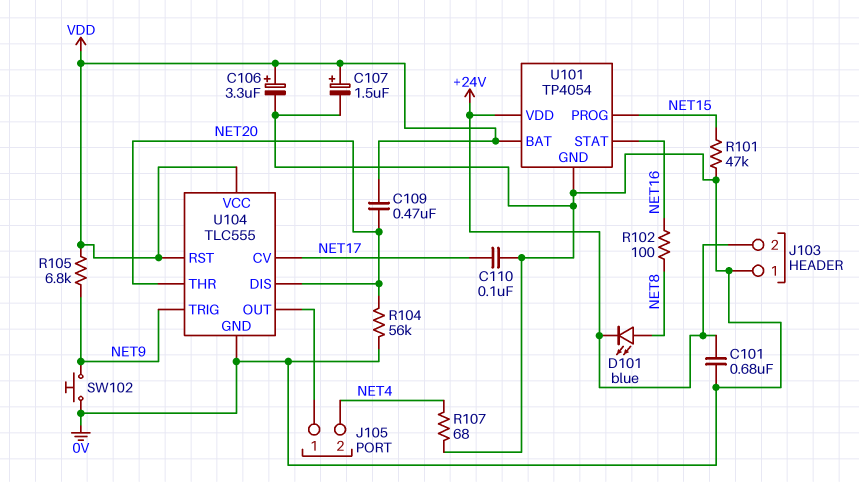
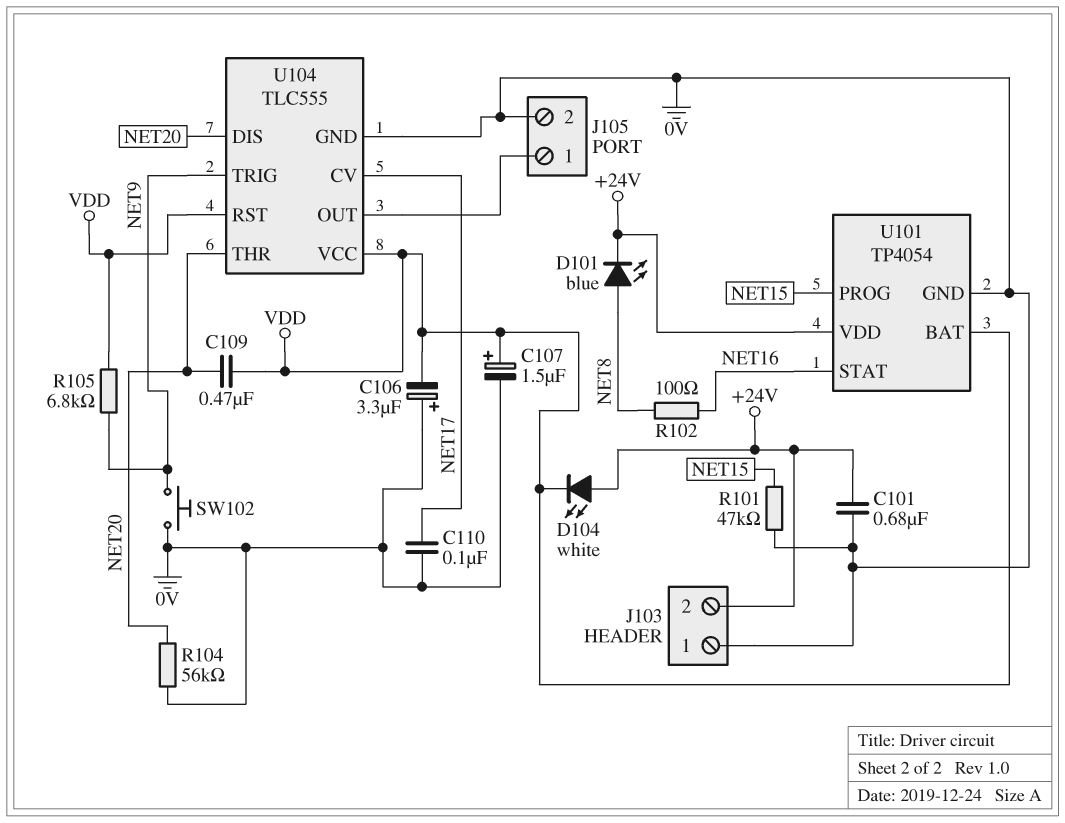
C106: 3.3uF (plus VDD, minus 0V) -> 3.3uF (plus 0V, minus VDD)
D104: none -> LED white (A +24V, K VDD)
J105 pin 2: NET4 -> 0V
R107: 68 (0V, NET4) -> none

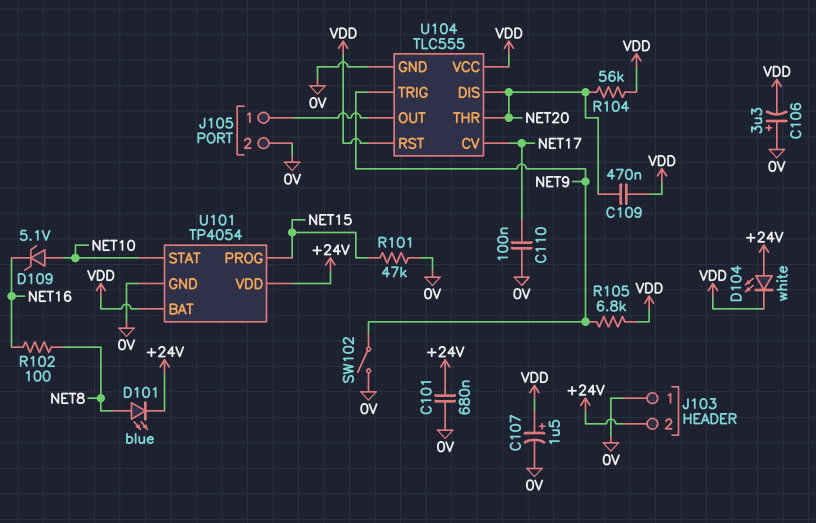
D109: none -> zener 5.1V (A NET10, K NET16)
R104: 56k (0V, NET20) -> 56k (NET20, VDD)
SW102: button (0V, NET9) -> switch (0V, NET9)
U101 pin STAT: NET16 -> NET10

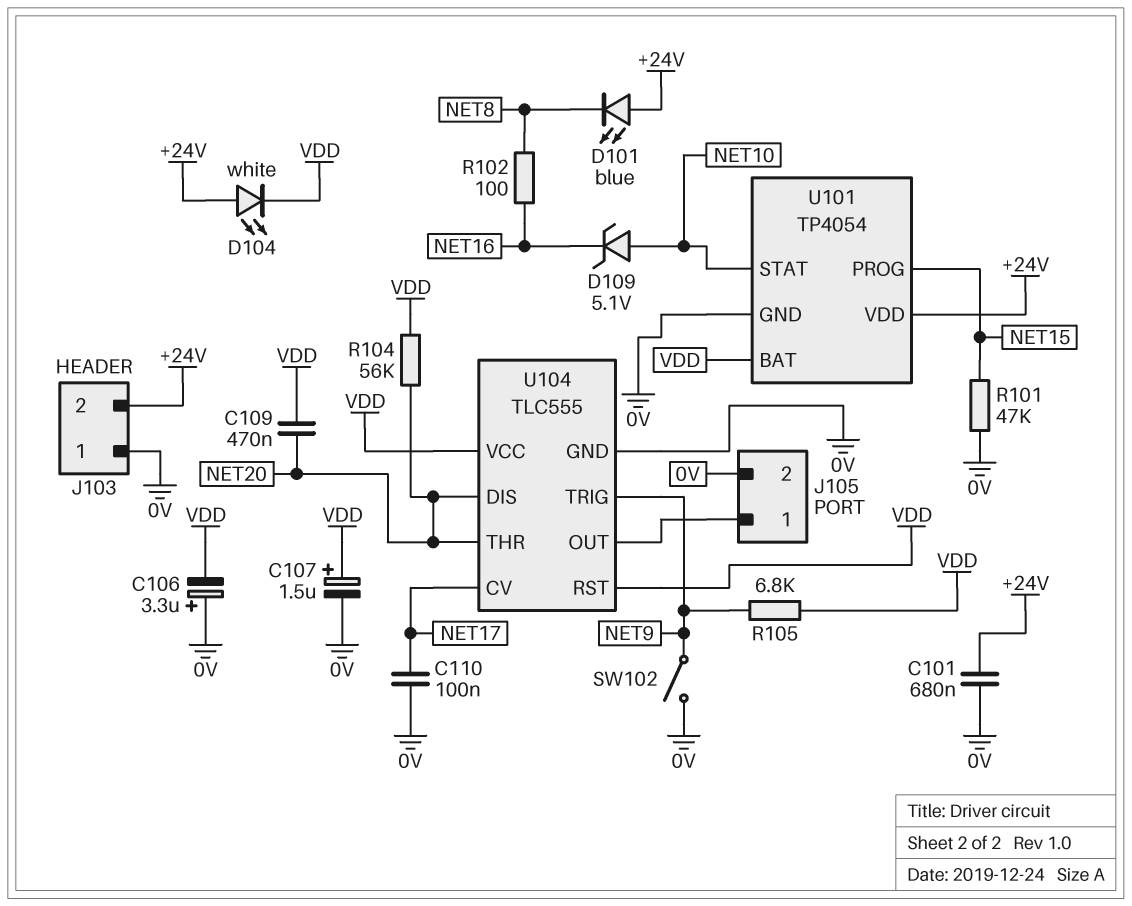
D101: LED blue (A NET8, K +24V) -> LED blue (A +24V, K NET8)

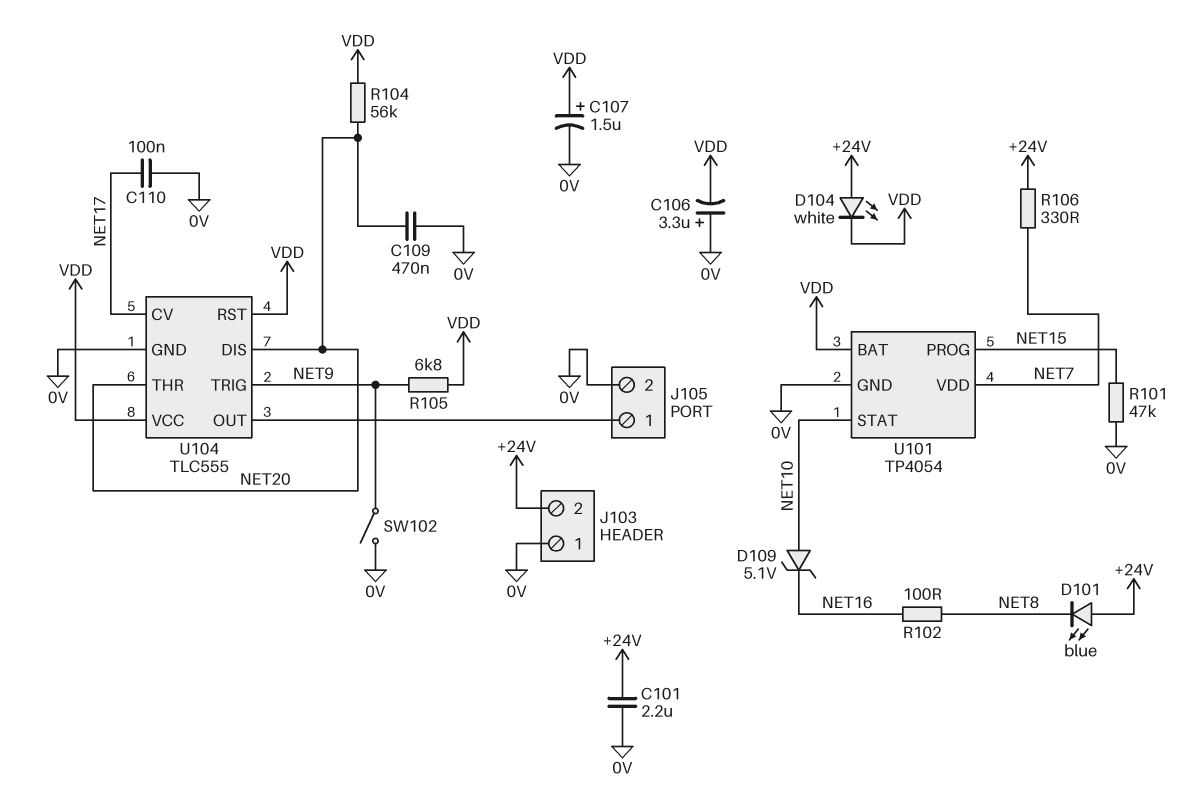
C101: 680nF (+24V, 0V) -> 2.2uF (+24V, 0V)
C109: 470nF (NET20, VDD) -> 470nF (0V, NET20)
R106: none -> 330 (+24V, NET7)
U101 pin VDD: +24V -> NET7

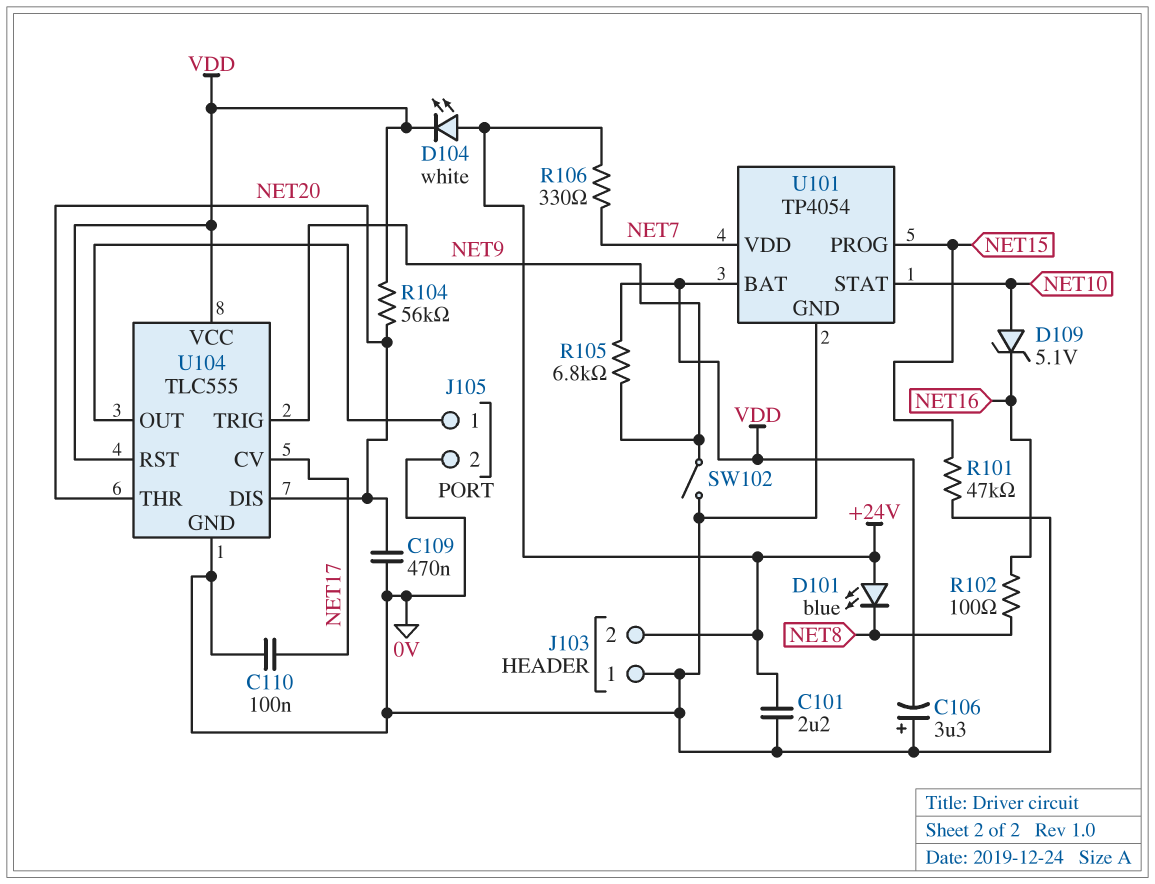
C107: 1.5uF (plus VDD, minus 0V) -> none

